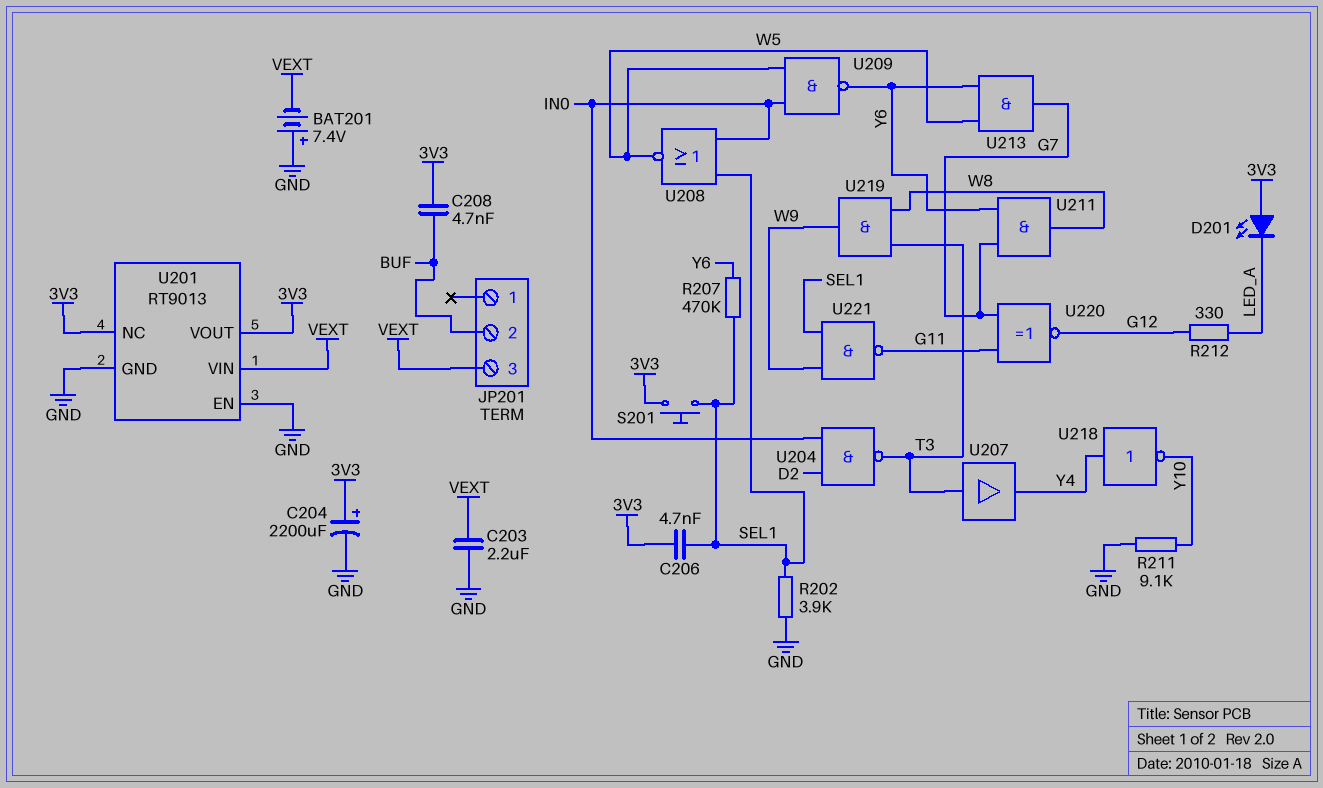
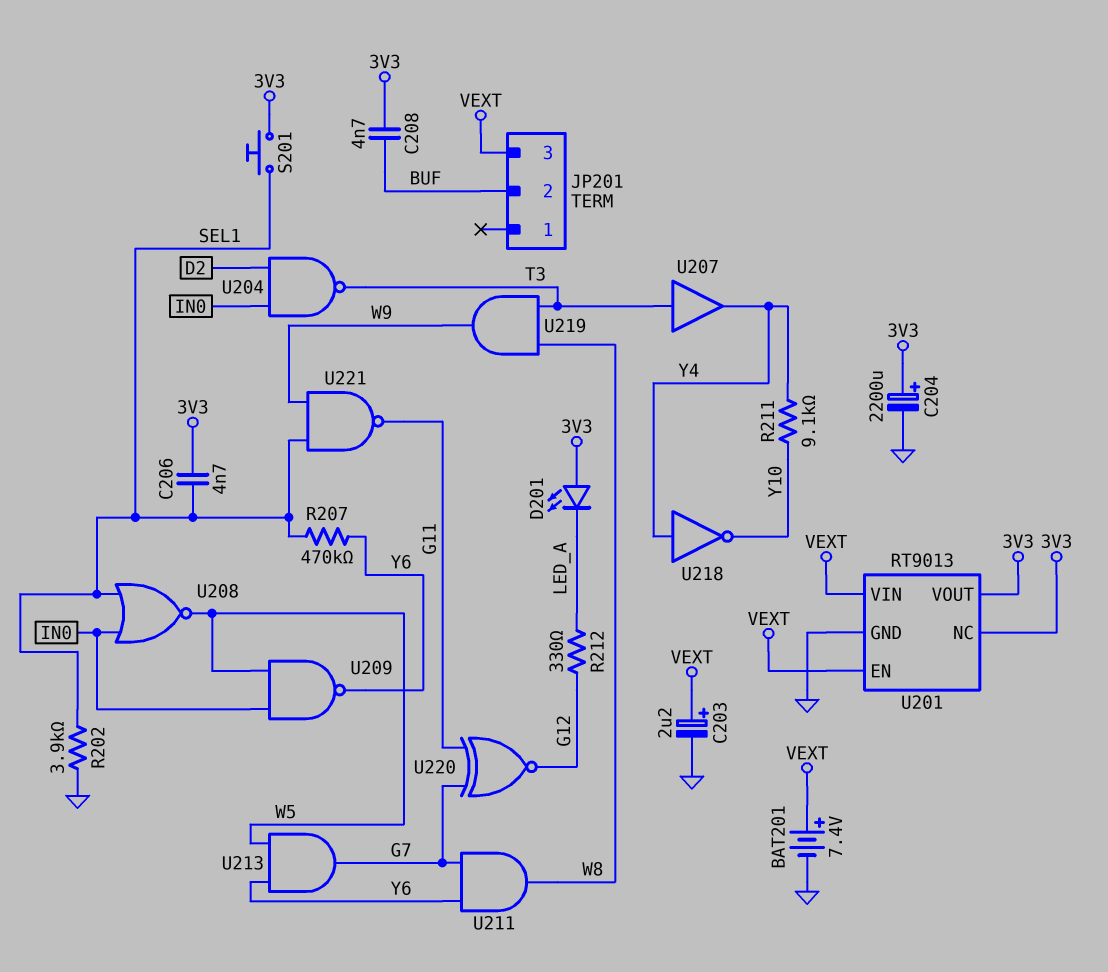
BAT201: 7.4V (plus GND, minus VEXT) -> 7.4V (plus VEXT, minus GND)
C203: 2.2uF (GND, VEXT) -> 2.2uF (plus VEXT, minus GND)
R211: 9.1k (GND, Y10) -> 9.1k (Y4, Y10)
U201 pin EN: GND -> VEXT

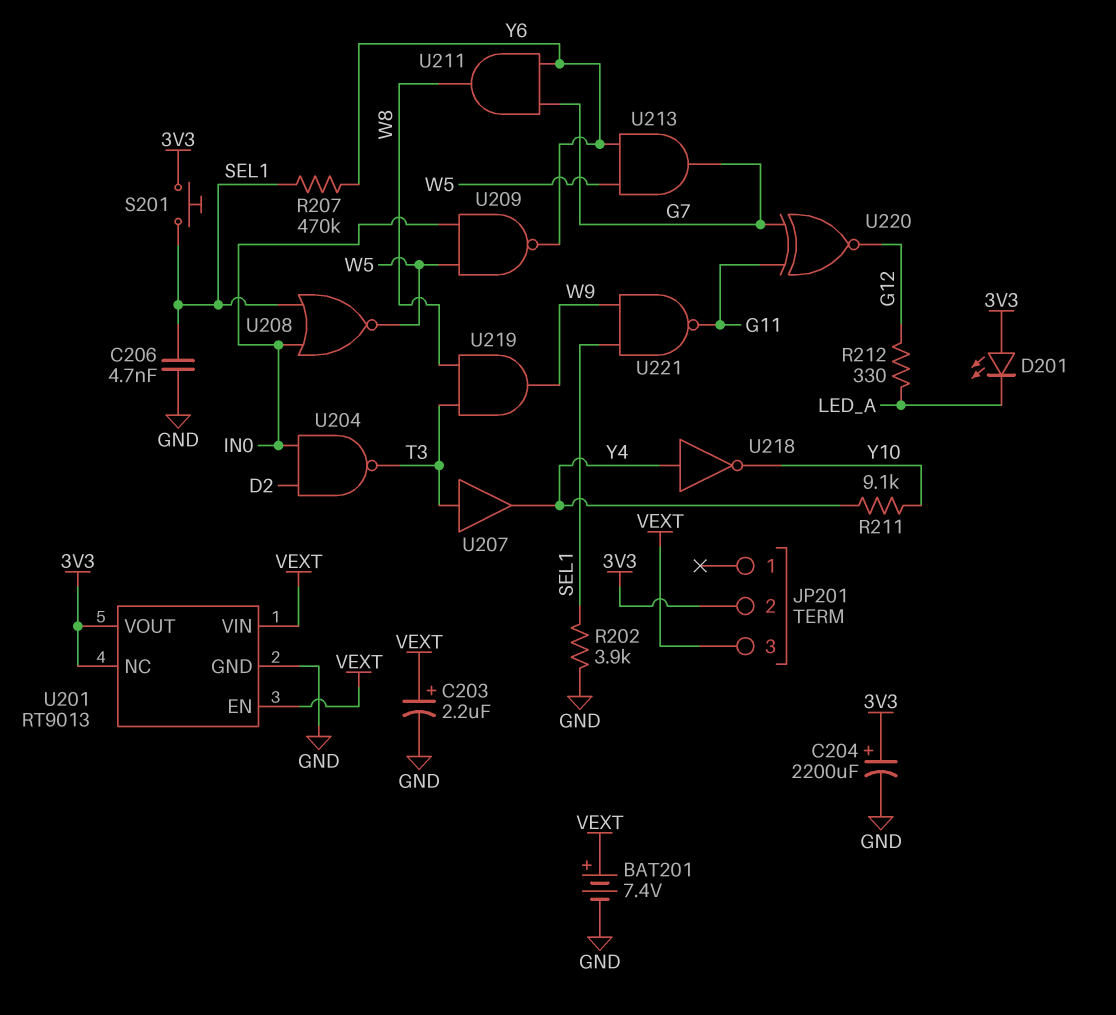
C206: 4.7nF (3V3, SEL1) -> 4.7nF (GND, SEL1)
C208: 4.7nF (3V3, BUF) -> none
JP201 pin 2: BUF -> 3V3

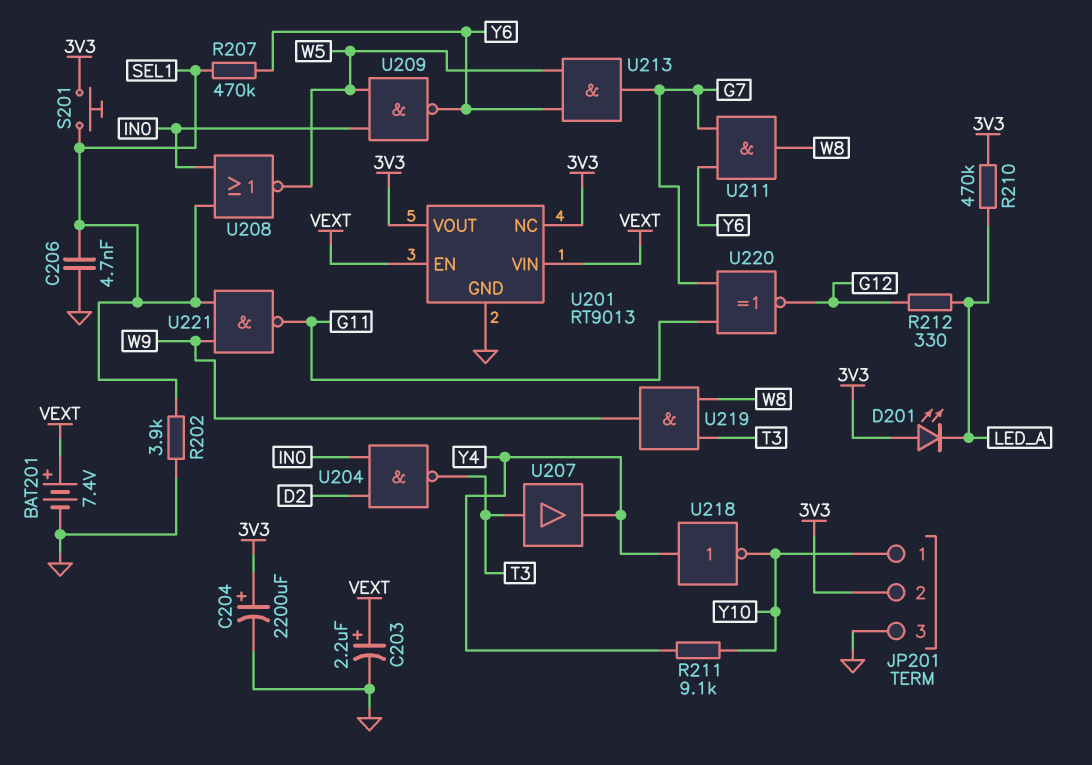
JP201 pin 1: none -> Y10
JP201 pin 3: VEXT -> GND
R210: none -> 470k (3V3, LED_A)

